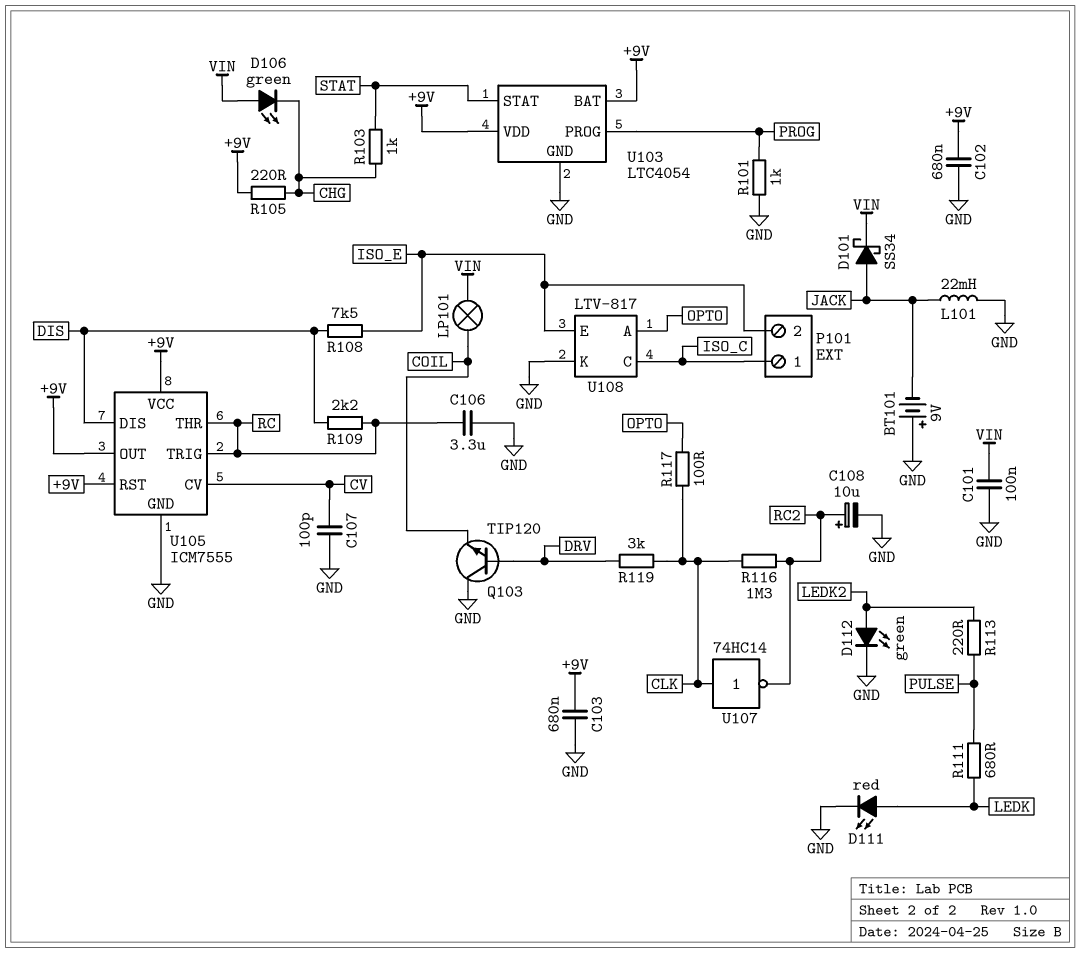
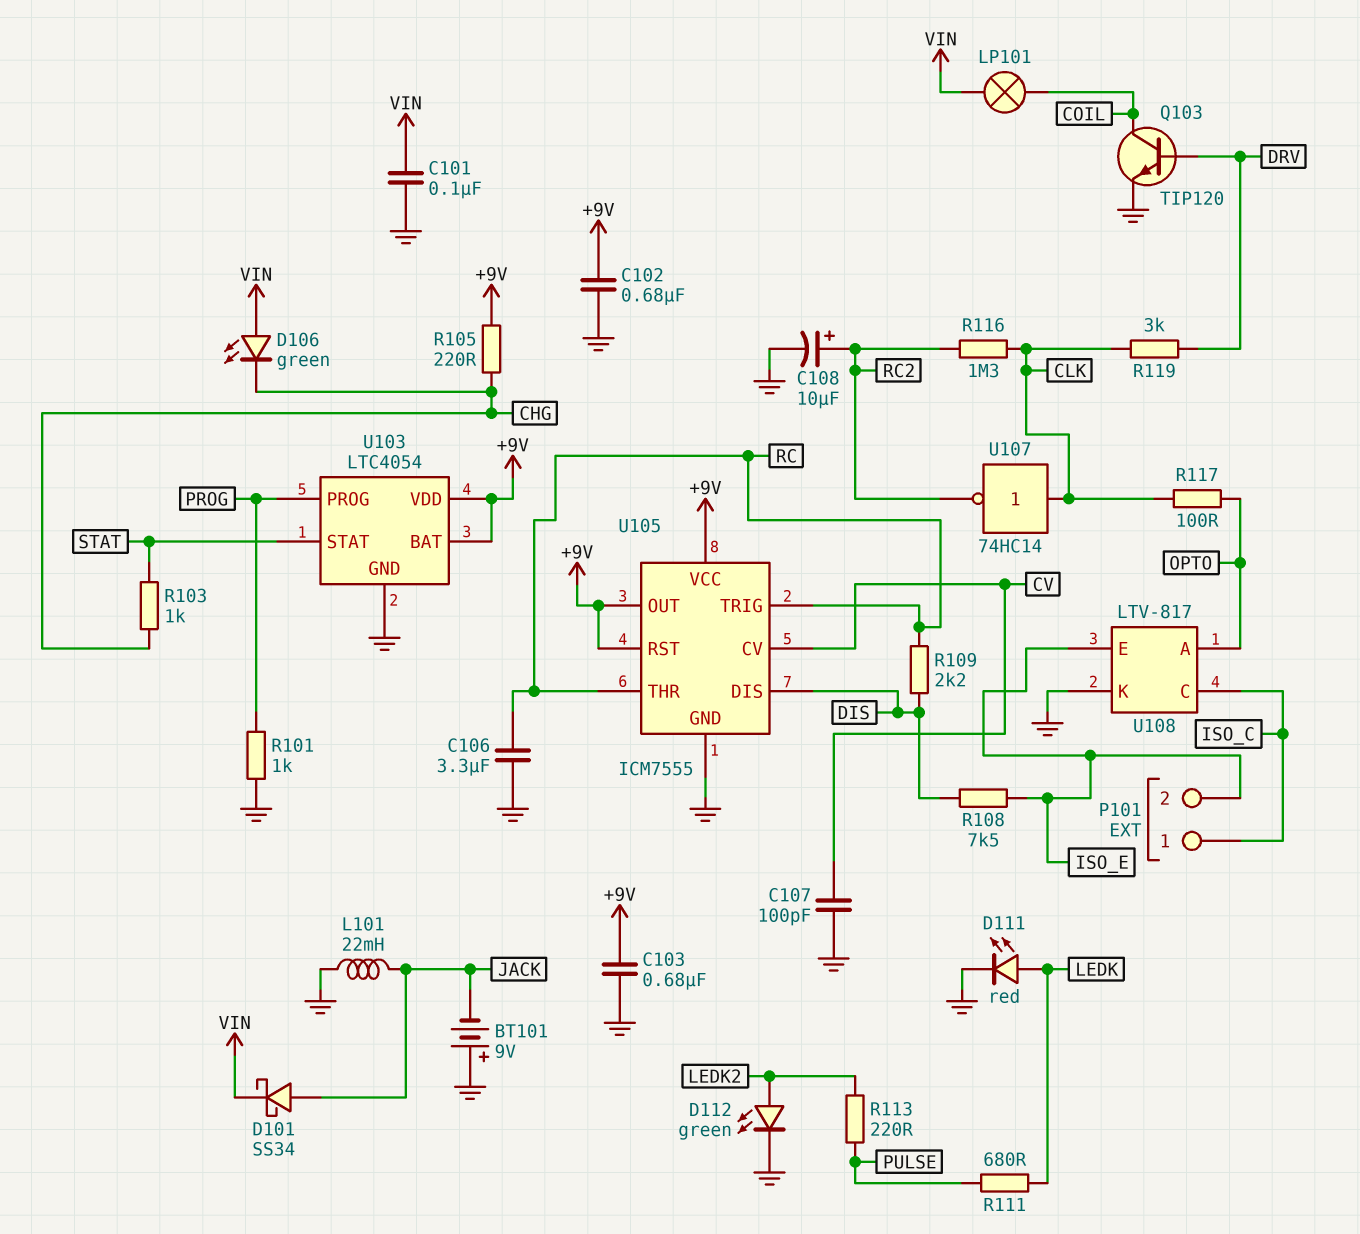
Q103: NPN TIP120 (B DRV, C GND, E COIL) -> NPN TIP120 (B DRV, C COIL, E GND)

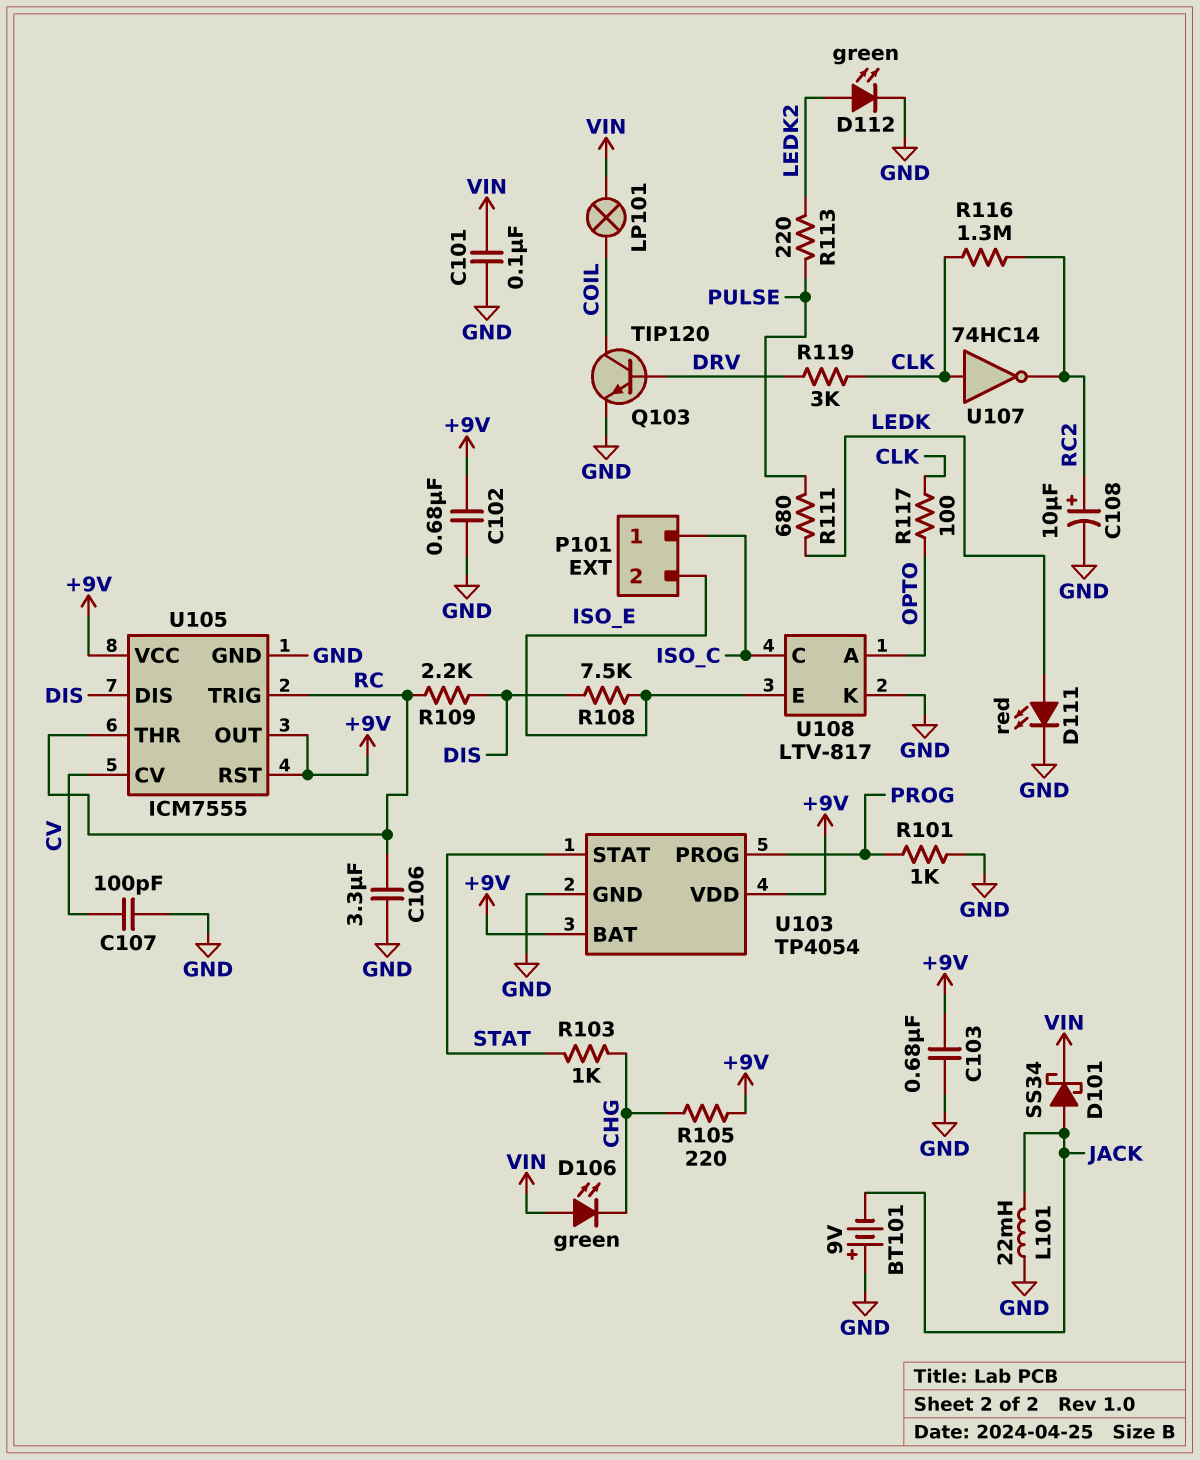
U103: LTC4054 -> TP4054

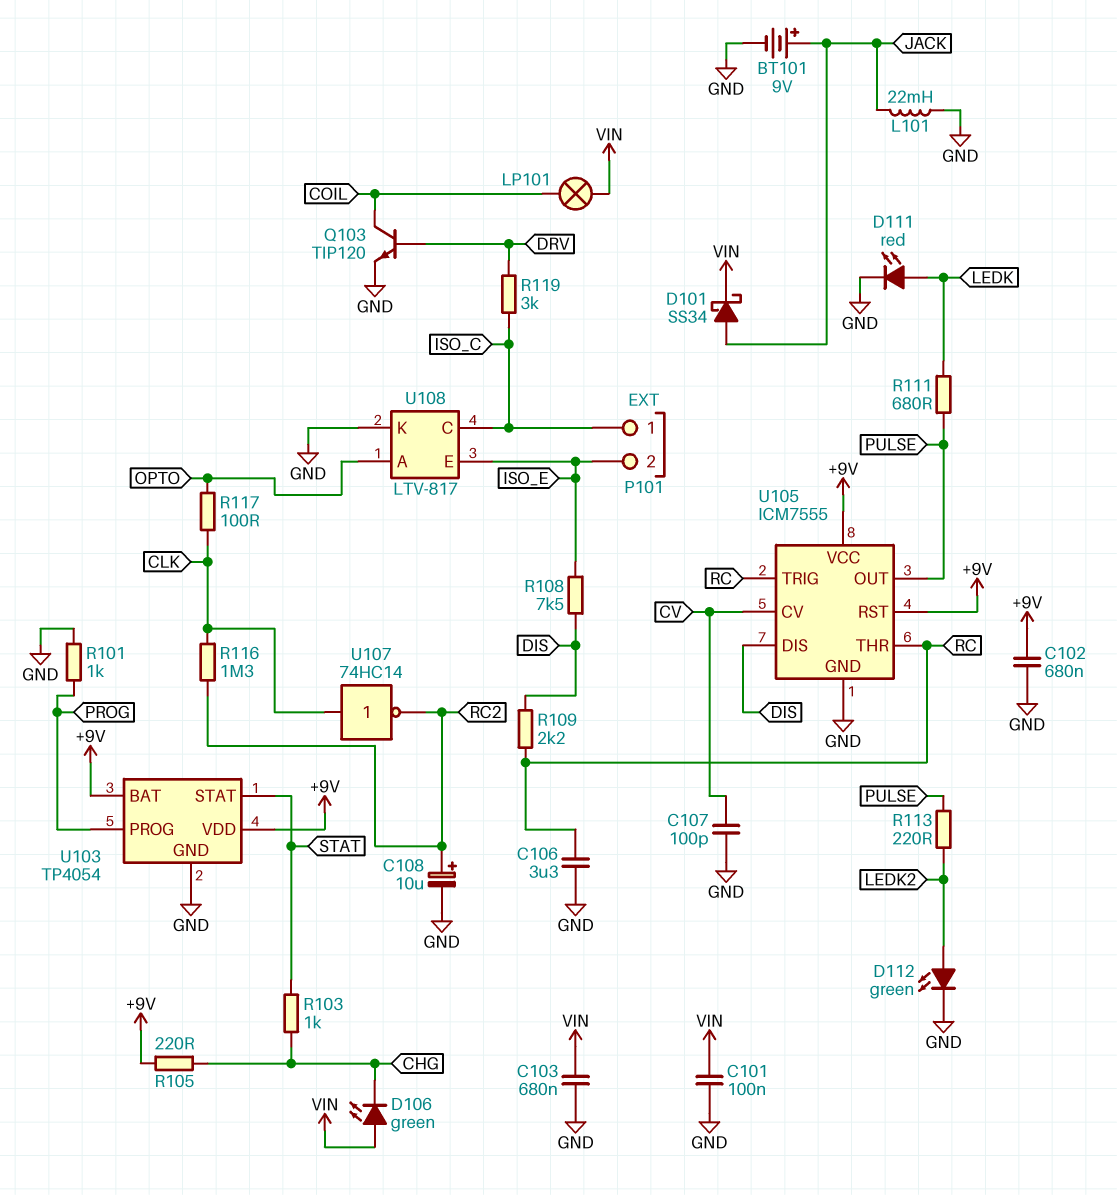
BT101: 9V (plus GND, minus JACK) -> 9V (plus JACK, minus GND)
C103: 680nF (+9V, GND) -> 680nF (GND, VIN)
R119: 3k (CLK, DRV) -> 3k (DRV, ISO_C)
U105 pin OUT: +9V -> PULSE

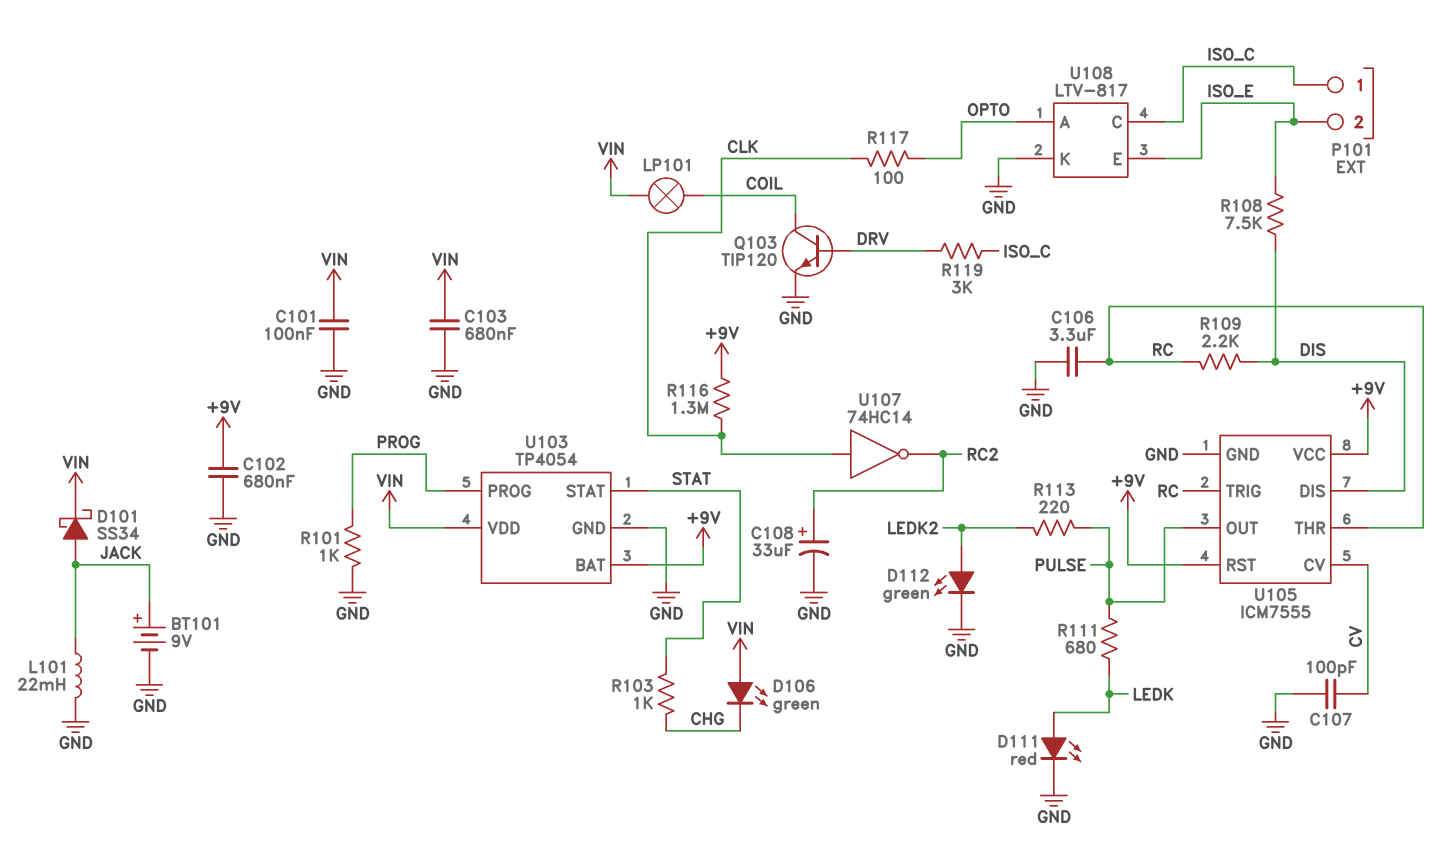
C108: 10uF (plus RC2, minus GND) -> 33uF (plus RC2, minus GND)
R105: 220 (+9V, CHG) -> none
R116: 1.3M (CLK, RC2) -> 1.3M (+9V, CLK)
U103 pin VDD: +9V -> VIN

